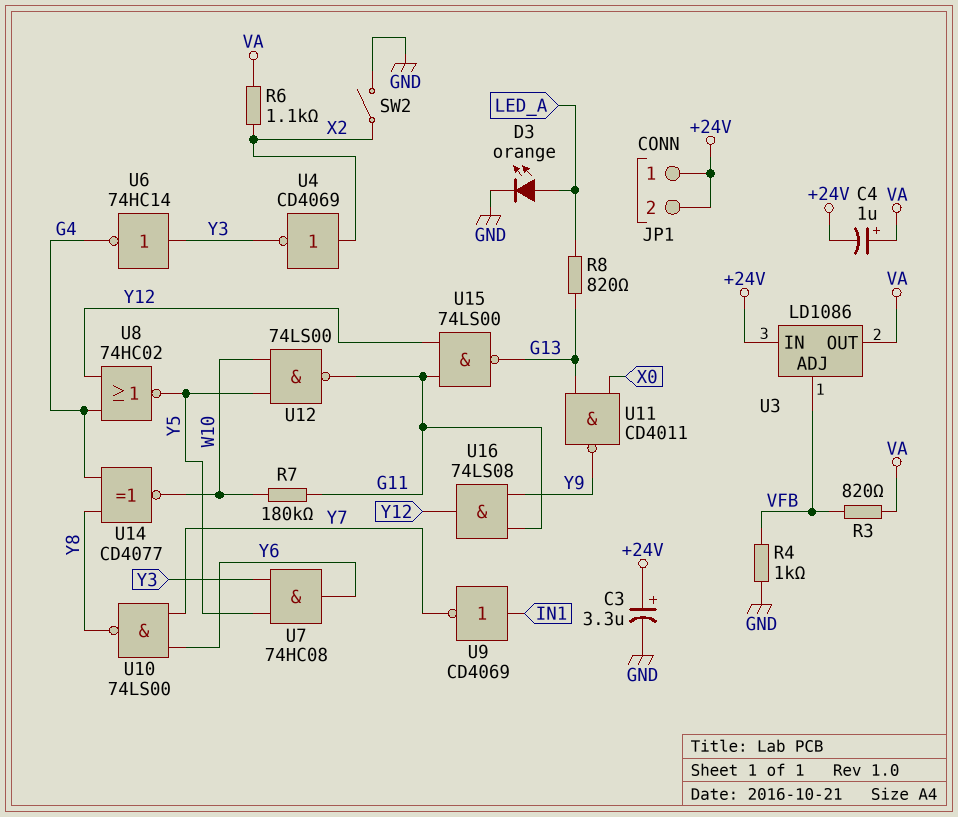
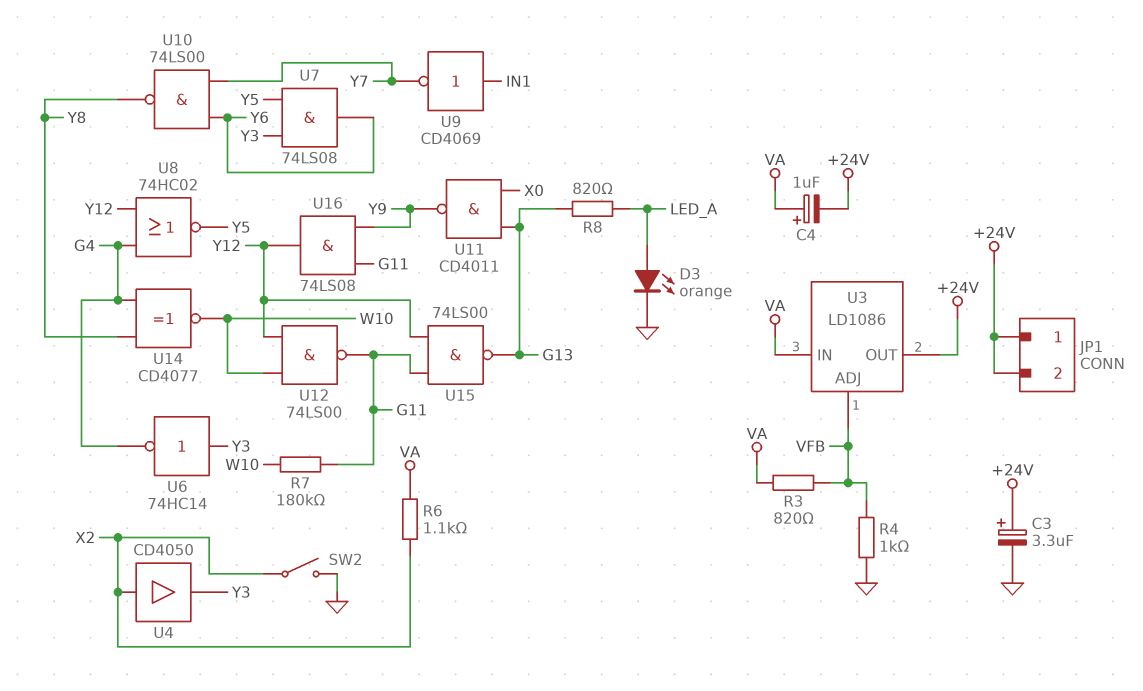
U3 pin IN: +24V -> VA
U3 pin OUT: VA -> +24V
U4: NOT CD4069 (in X2, out Y3) -> buffer CD4050 (in X2, out Y3)
U7: AND 74HC08 (in Y3, in Y5, out Y6) -> AND 74LS08 (in Y3, in Y5, out Y6)
U12: NAND 74LS00 (in W10, in Y5, out G11) -> NAND 74LS00 (in W10, in Y12, out G11)

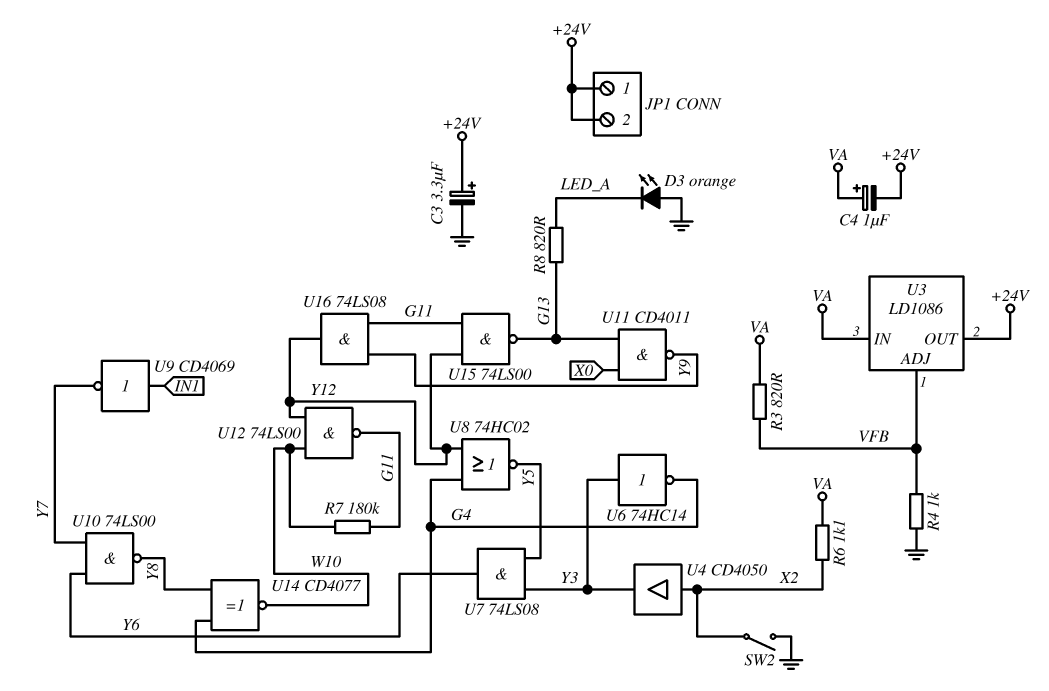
D3: LED orange (A LED_A, K GND) -> LED orange (A GND, K LED_A)

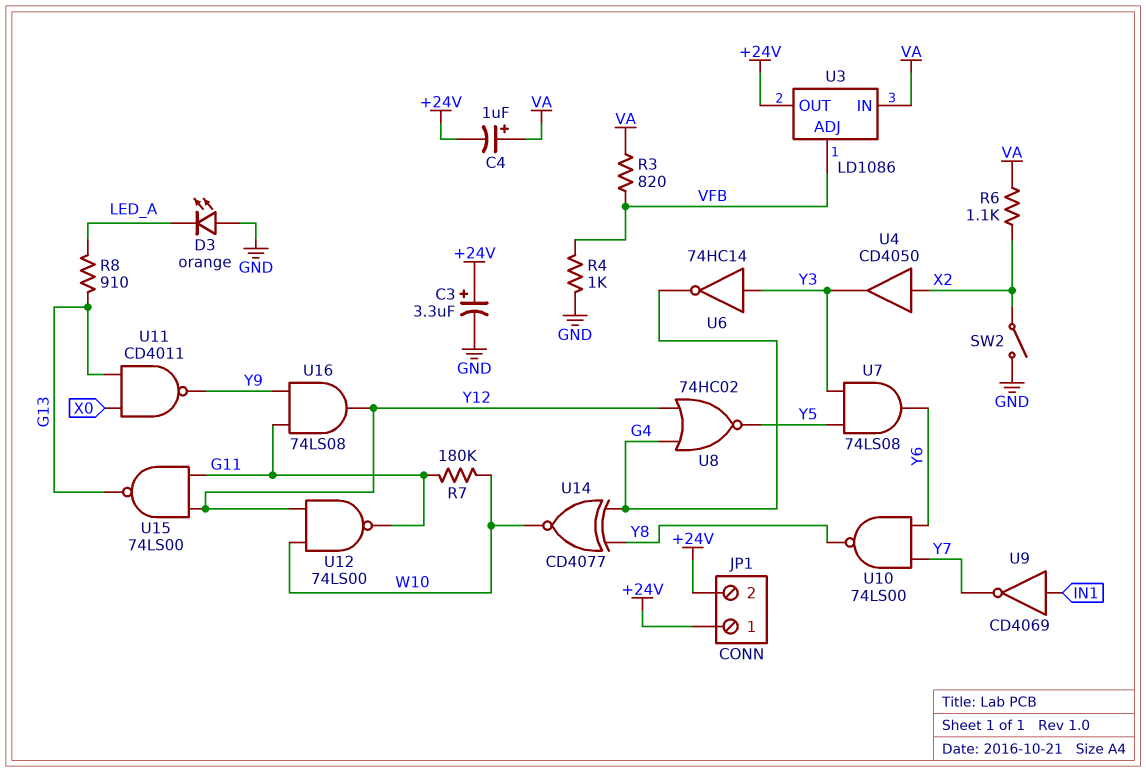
R8: 820 (G13, LED_A) -> 910 (G13, LED_A)

